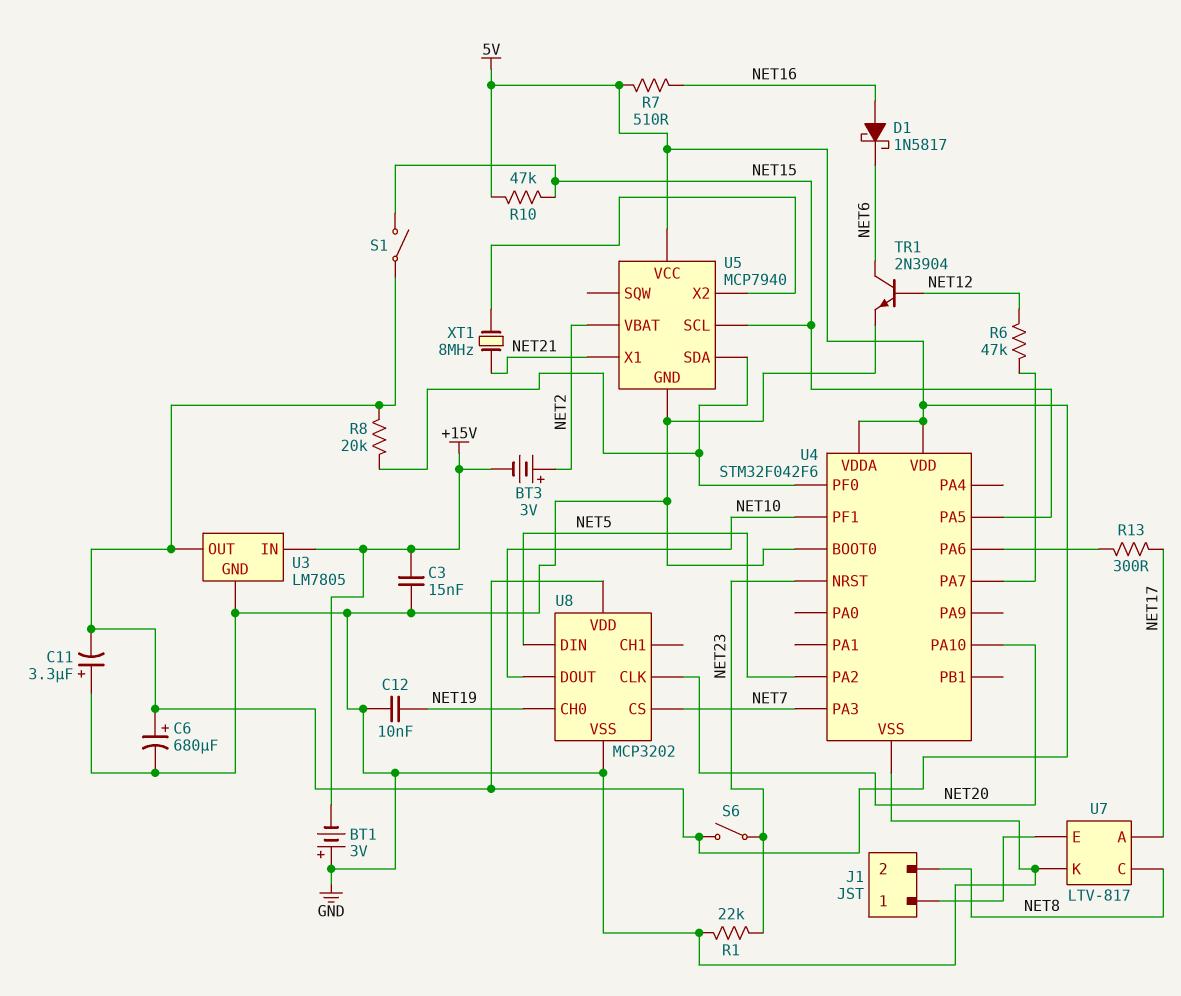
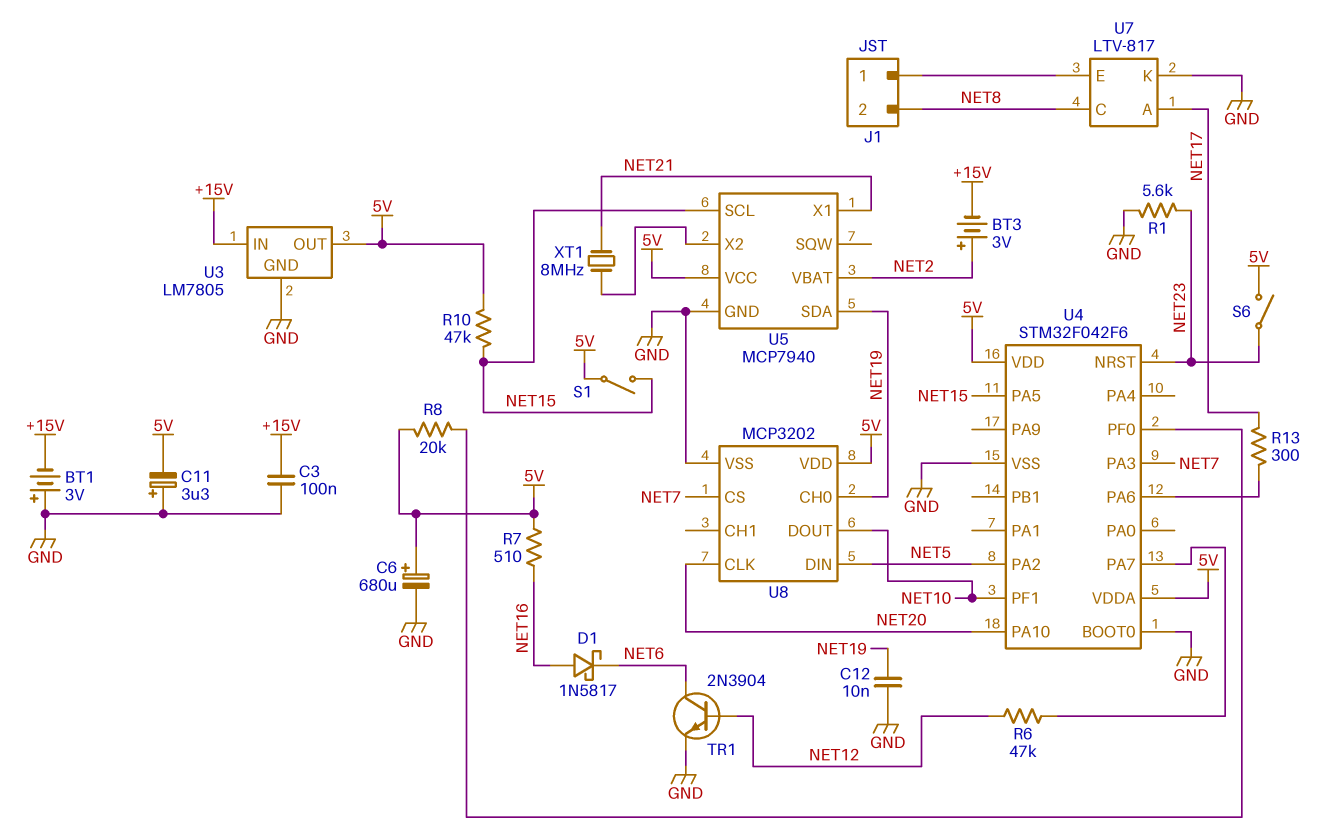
C3: 15nF (+15V, GND) -> 100nF (+15V, GND)
R1: 22k (GND, NET23) -> 5.6k (GND, NET23)
U5 pin SDA: U4/PF0 -> NET19

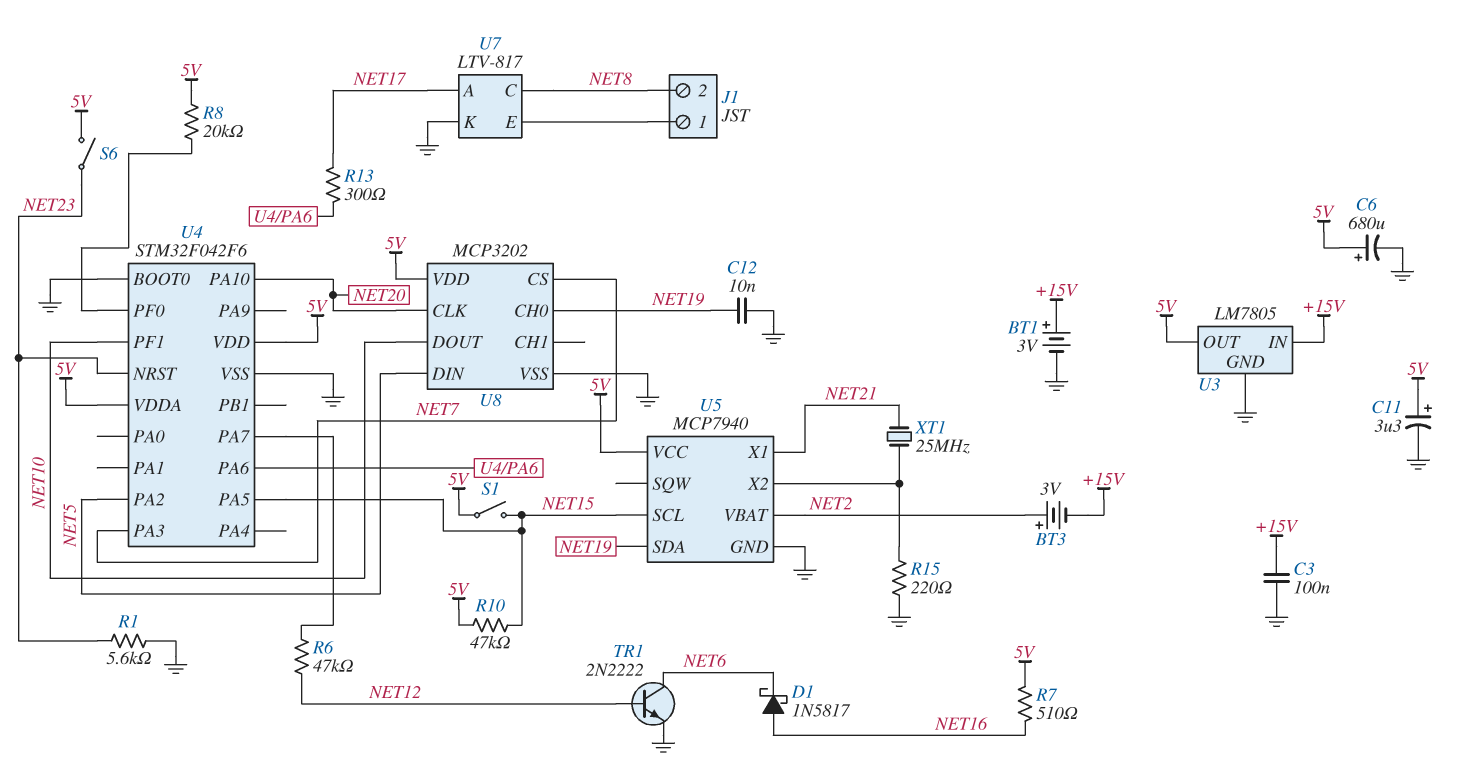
BT1: 3V (plus GND, minus +15V) -> 3V (plus +15V, minus GND)
C11: 3.3uF (plus GND, minus 5V) -> 3.3uF (plus 5V, minus GND)
R15: none -> 220 (GND, U5/X2)
TR1: NPN 2N3904 (B NET12, C NET6, E GND) -> NPN 2N2222 (B NET12, C NET6, E GND)
XT1: 8MHz (NET21, U5/X2) -> 25MHz (NET21, U5/X2)

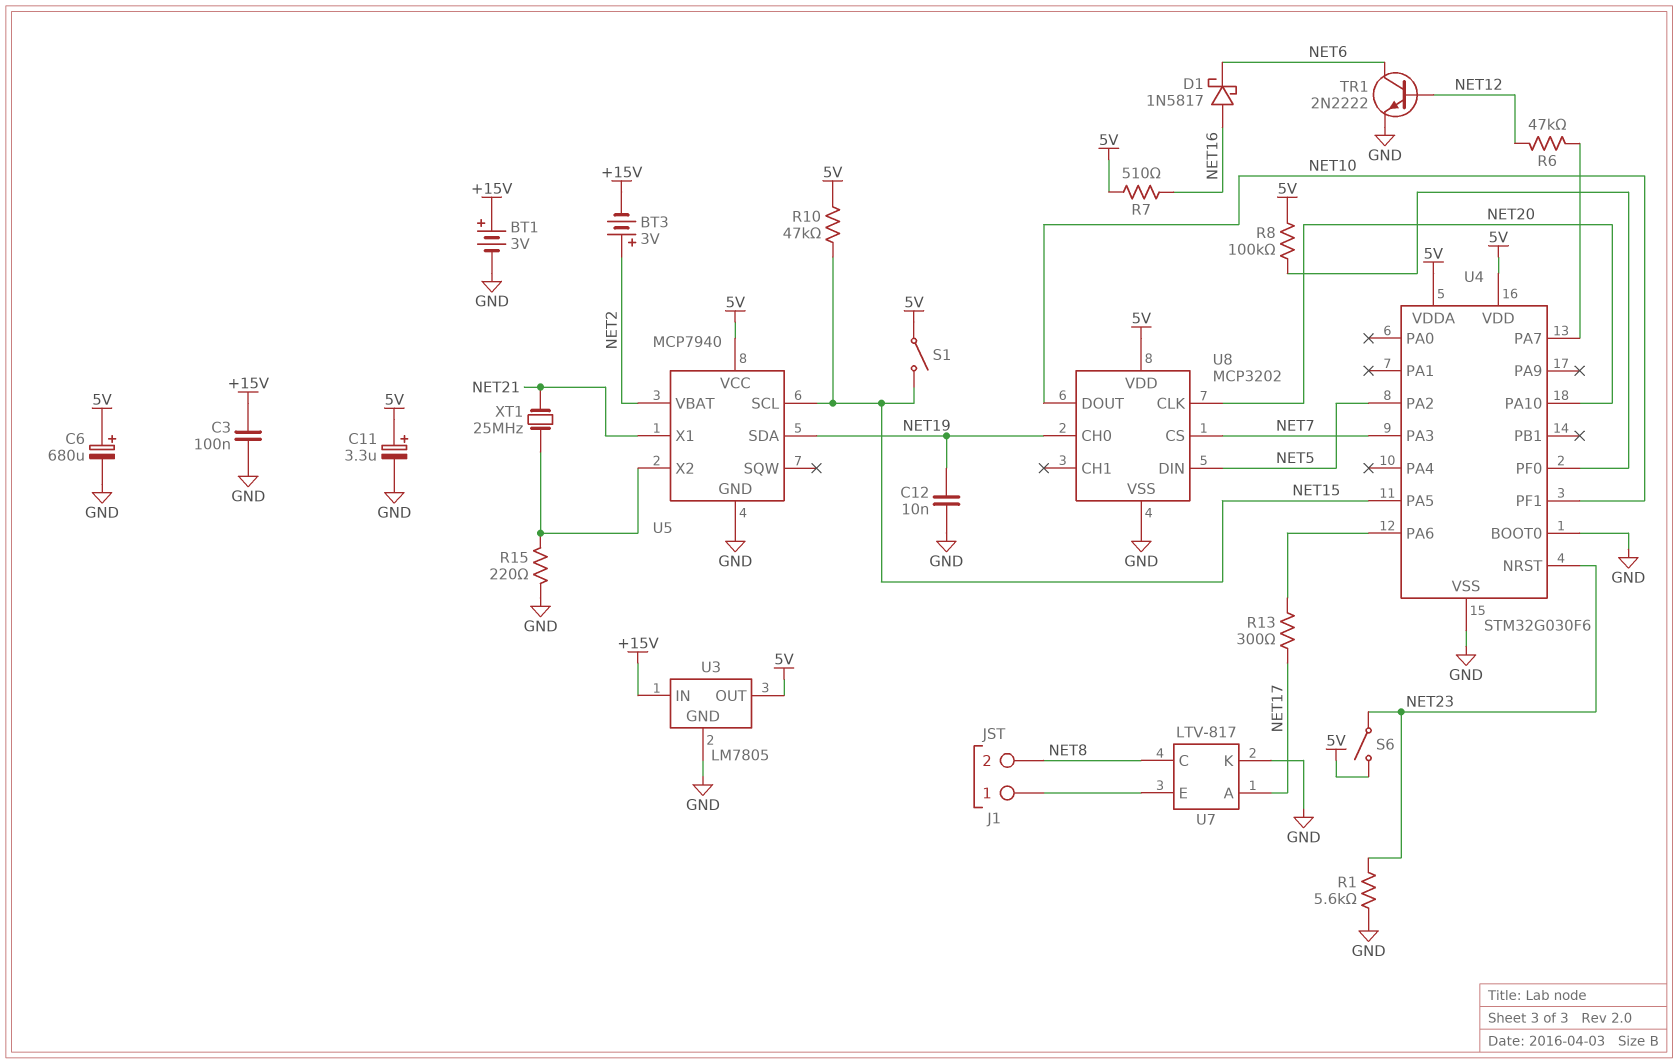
R8: 20k (5V, U4/PF0) -> 100k (5V, U4/PF0)
U4: STM32F042F6 -> STM32G030F6

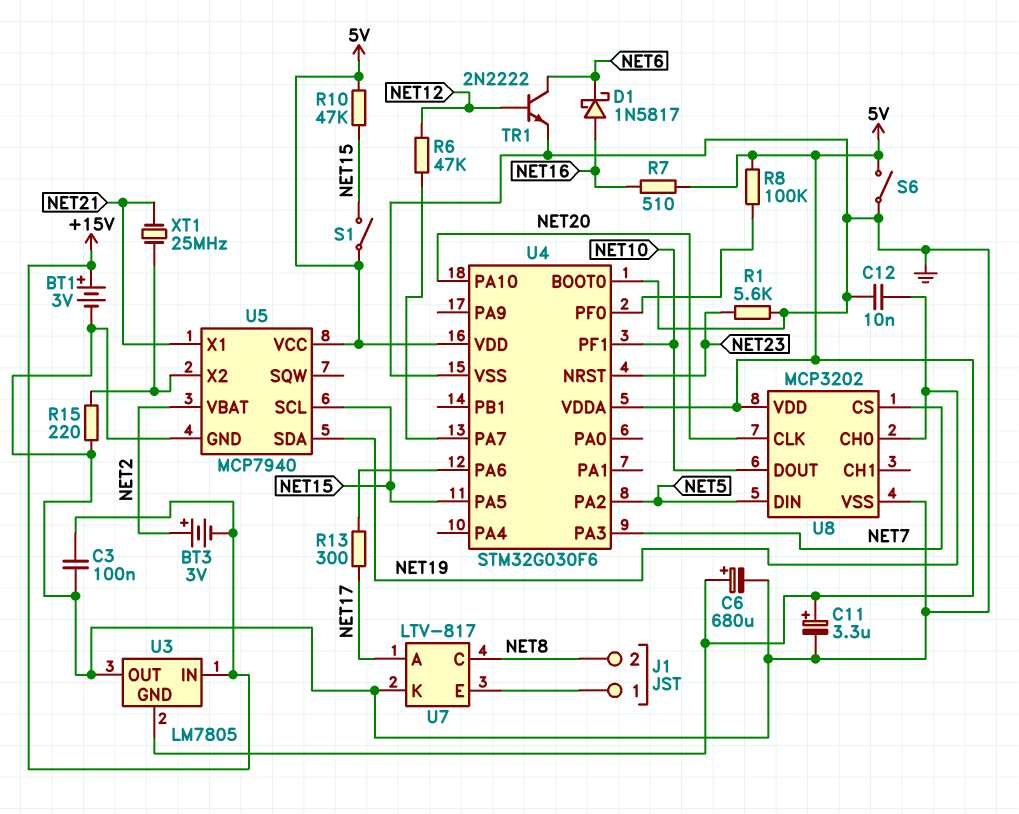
S6: switch (5V, NET23) -> switch (5V, GND)
U3 pin GND: GND -> 5V
U3 pin OUT: 5V -> GND

